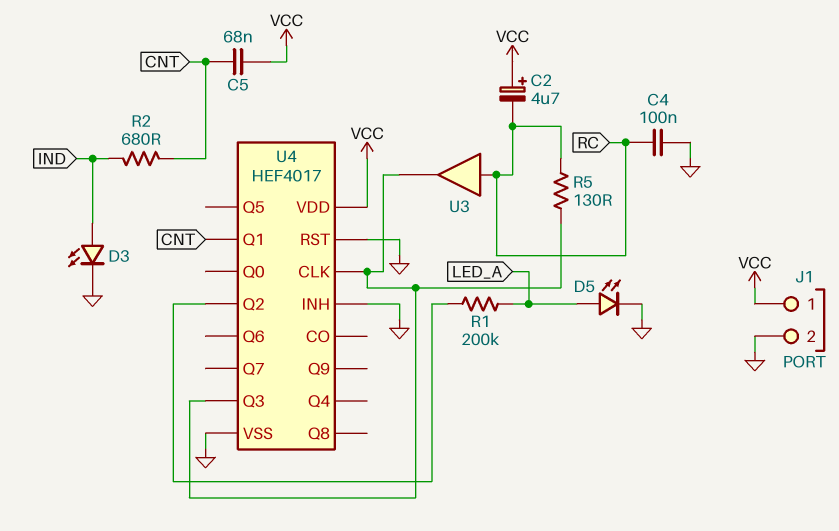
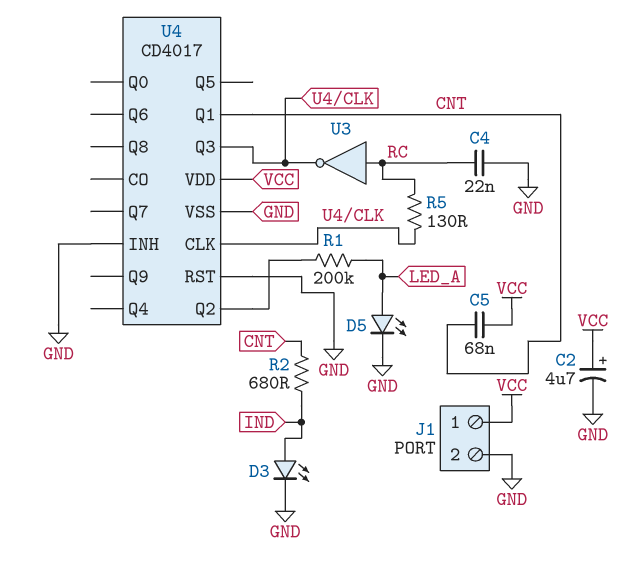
C2: 4.7uF (plus VCC, minus RC) -> 4.7uF (plus VCC, minus GND)
C4: 100nF (GND, RC) -> 22nF (GND, RC)
U3: buffer (in RC, out U4/CLK) -> NOT (in RC, out U4/CLK)
U4: HEF4017 -> CD4017

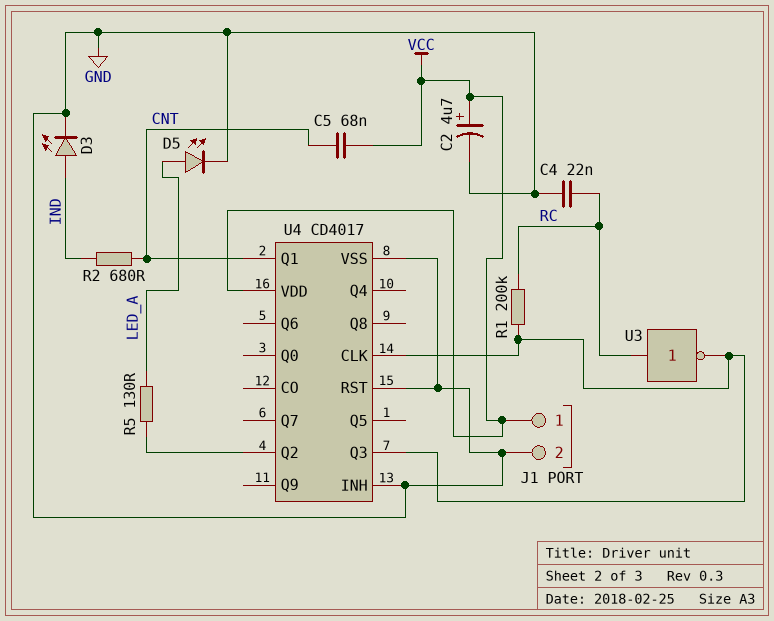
R1: 200k (LED_A, U4/Q2) -> 200k (RC, U4/CLK)
R5: 130 (RC, U4/CLK) -> 130 (LED_A, U4/Q2)

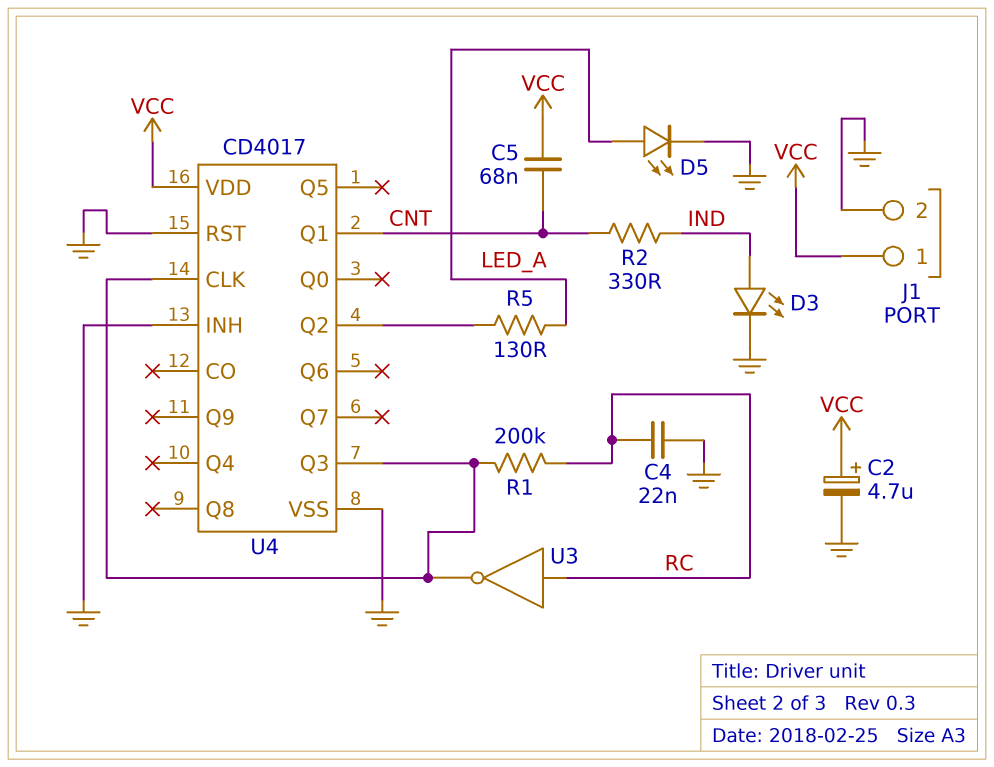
R2: 680 (CNT, IND) -> 330 (CNT, IND)

